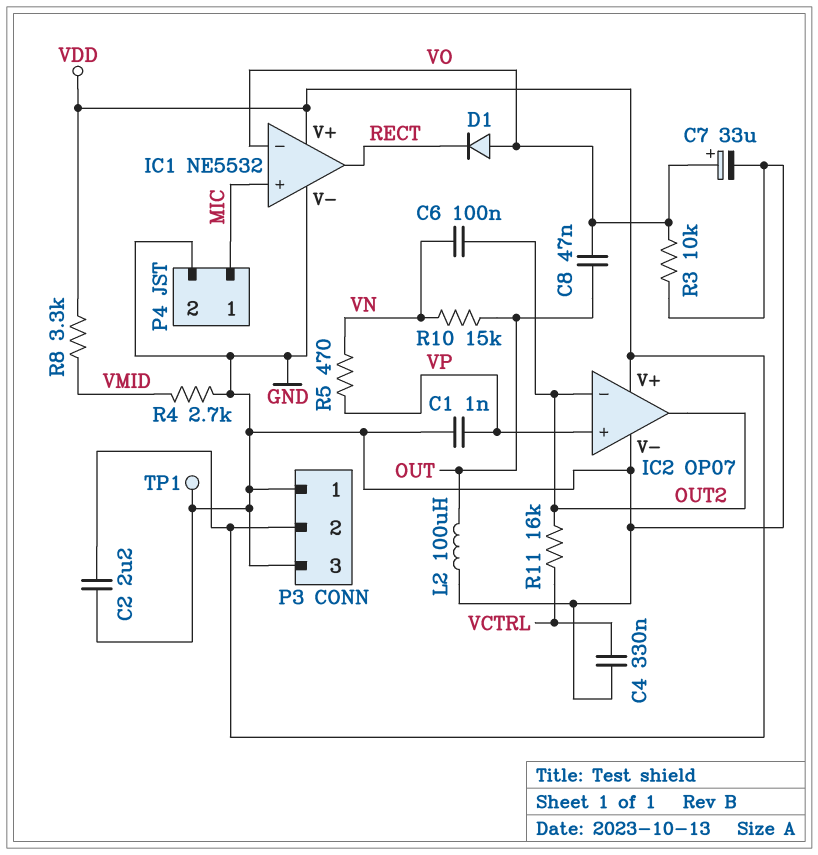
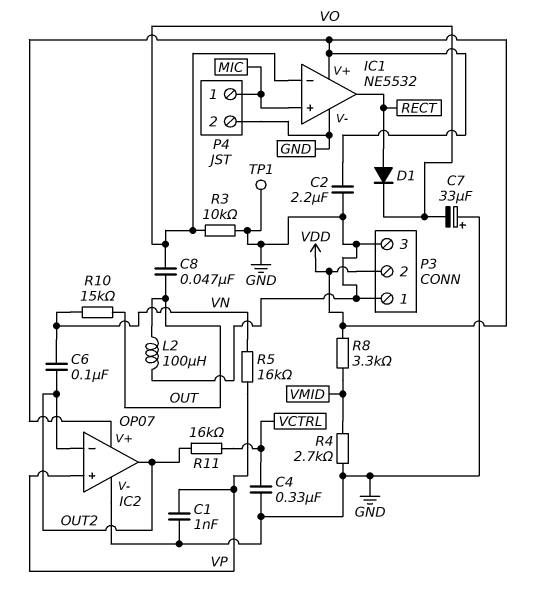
C7: 33uF (plus VO, minus GND) -> 33uF (plus GND, minus VO)
D1: diode (A VO, K RECT) -> diode (A RECT, K VO)
R5: 470 (VN, VP) -> 16k (VN, VP)

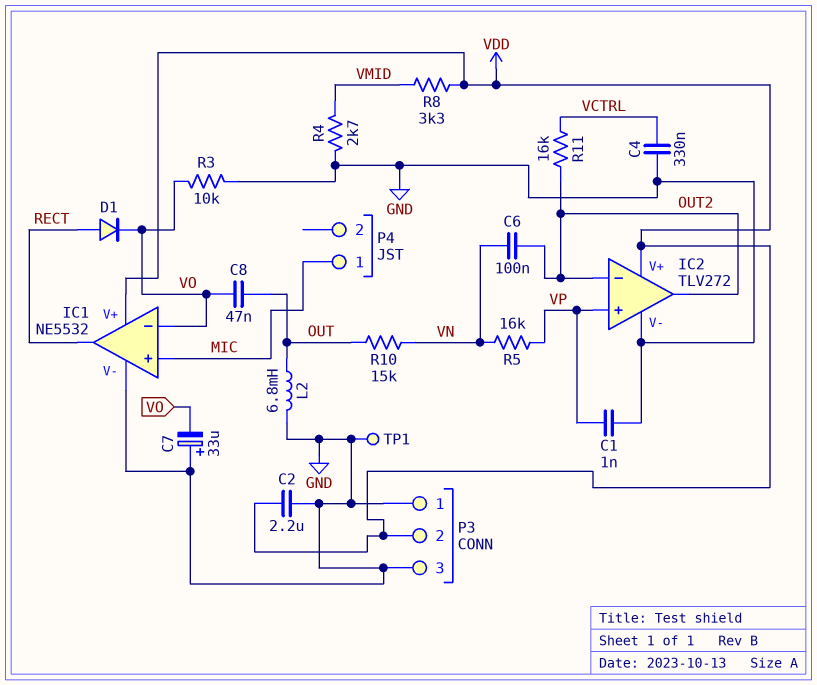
IC2: OP07 -> TLV272
L2: 100uH (GND, OUT) -> 6.8mH (GND, OUT)
P4 pin 2: GND -> none

